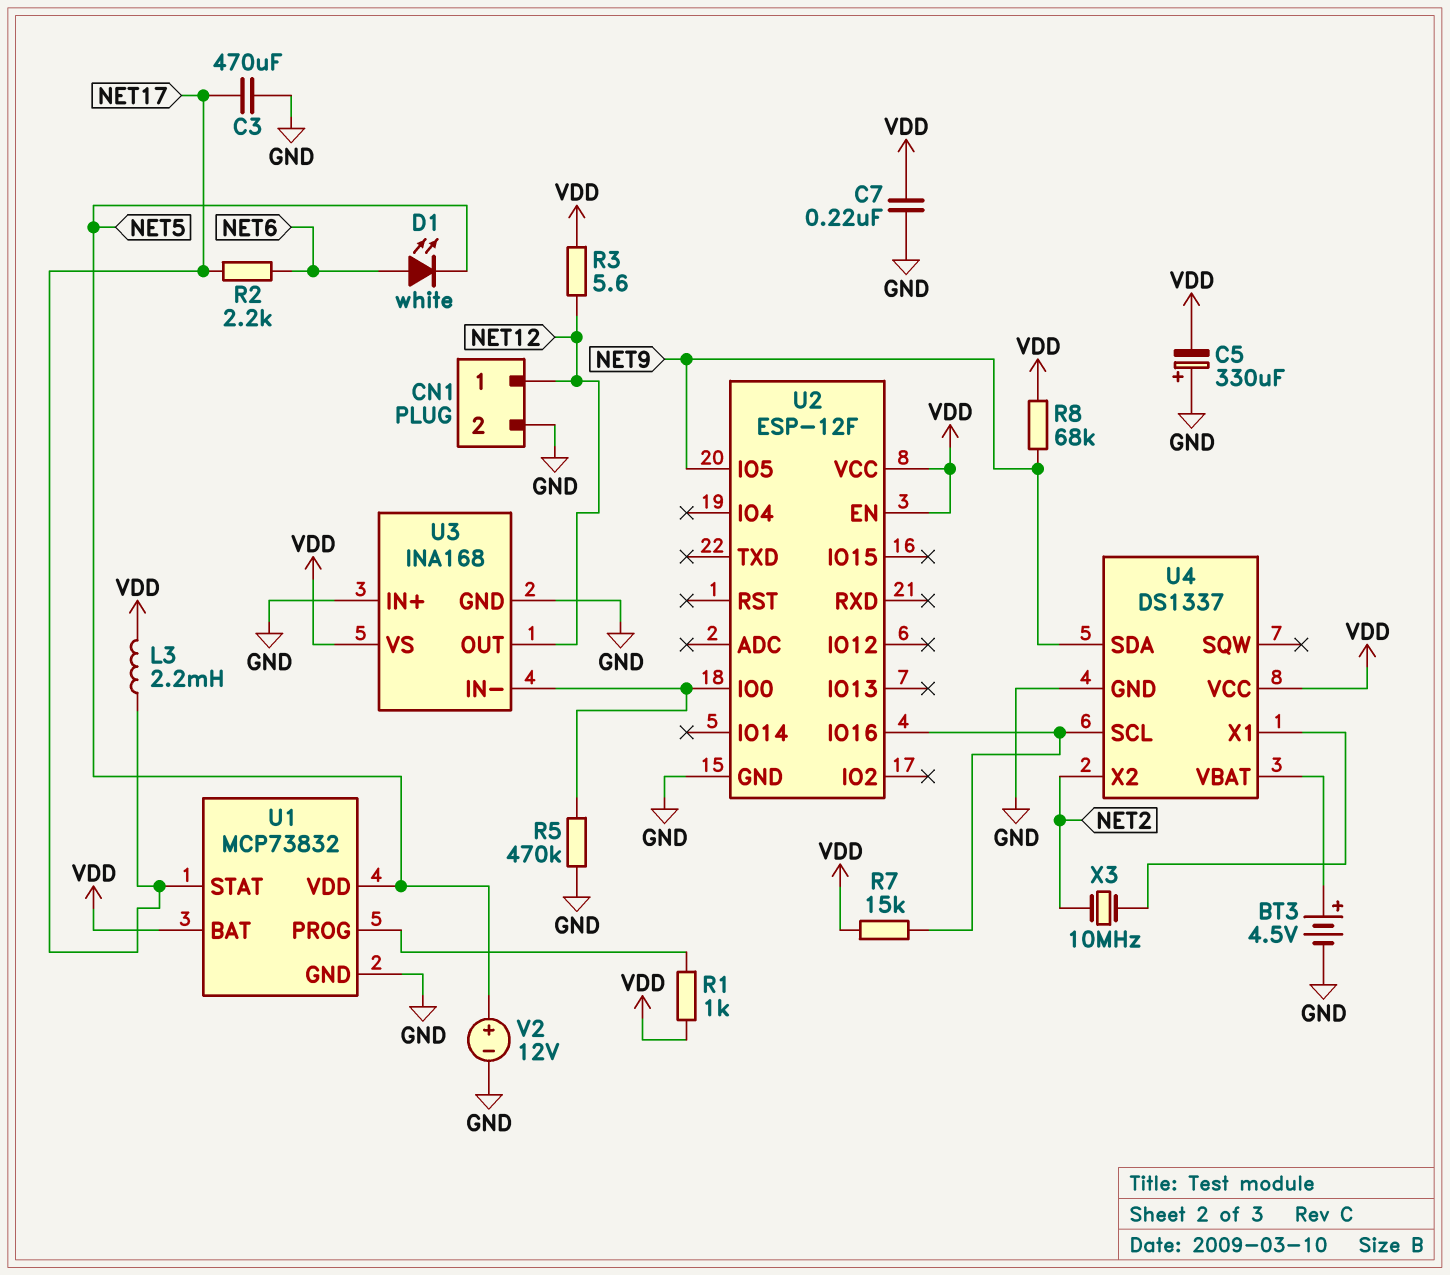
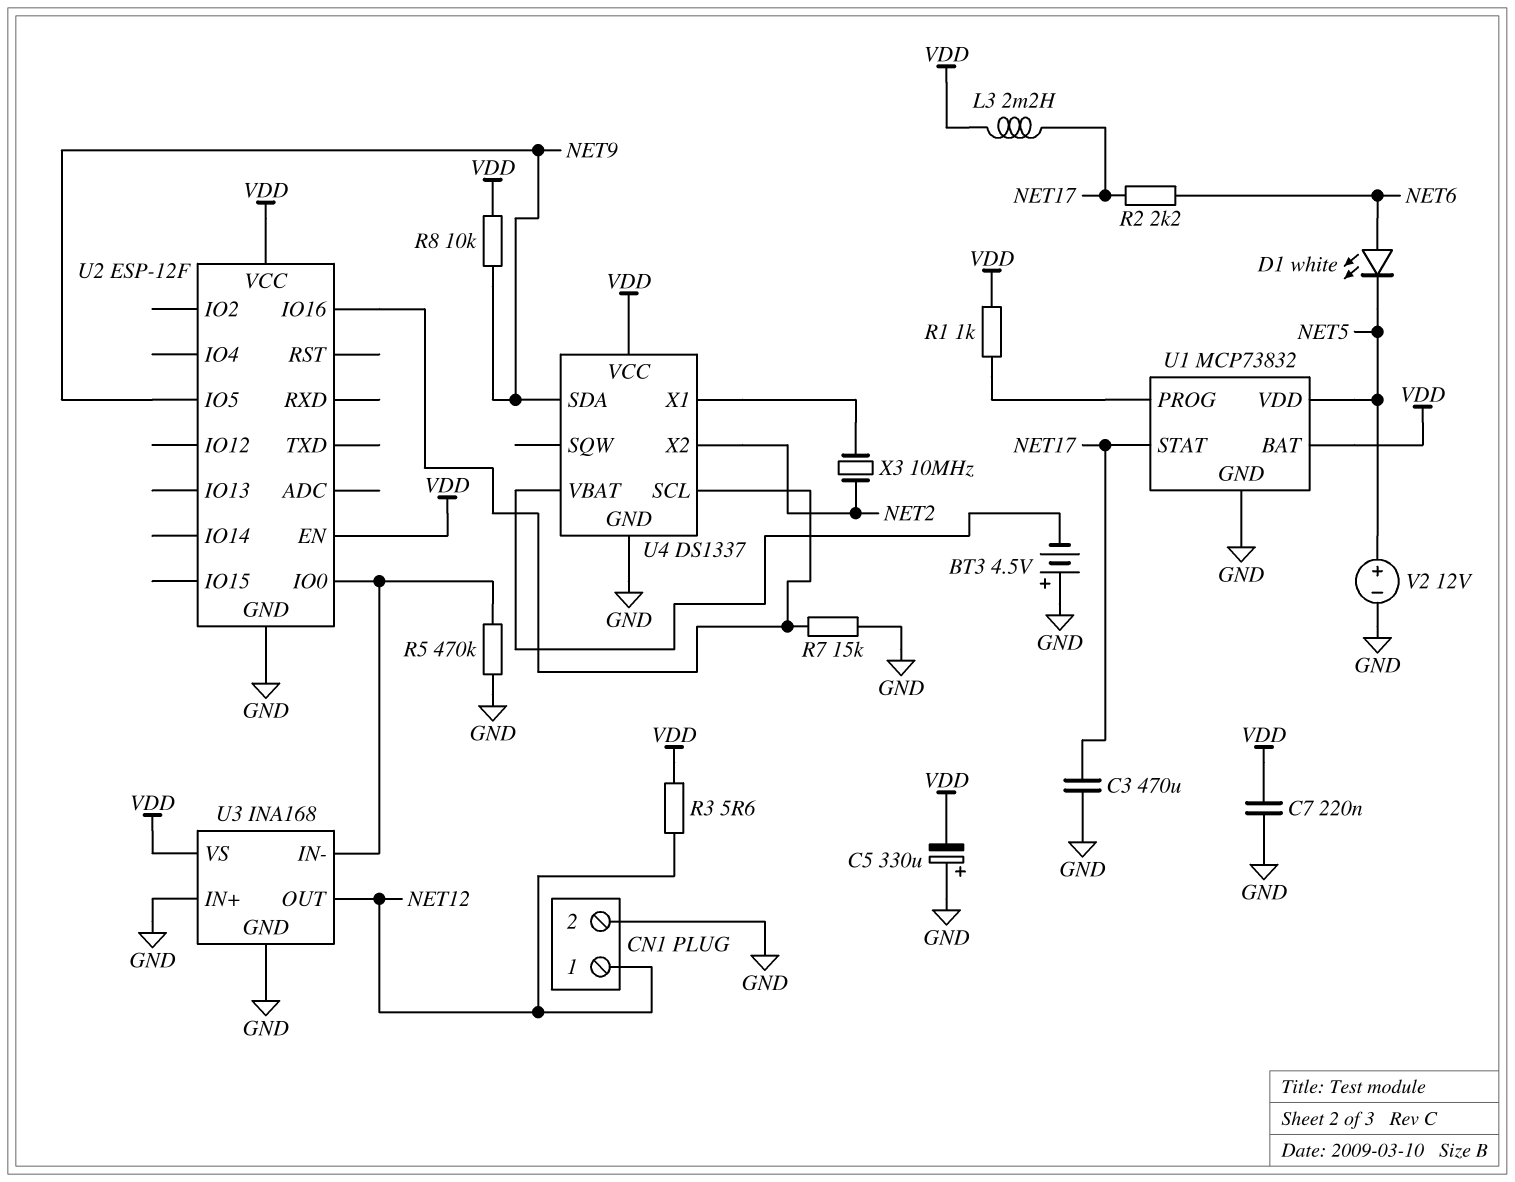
BT3: 4.5V (plus U4/VBAT, minus GND) -> 4.5V (plus GND, minus U4/VBAT)
R7: 15k (U2/IO16, VDD) -> 15k (GND, U2/IO16)
R8: 68k (NET9, VDD) -> 10k (NET9, VDD)

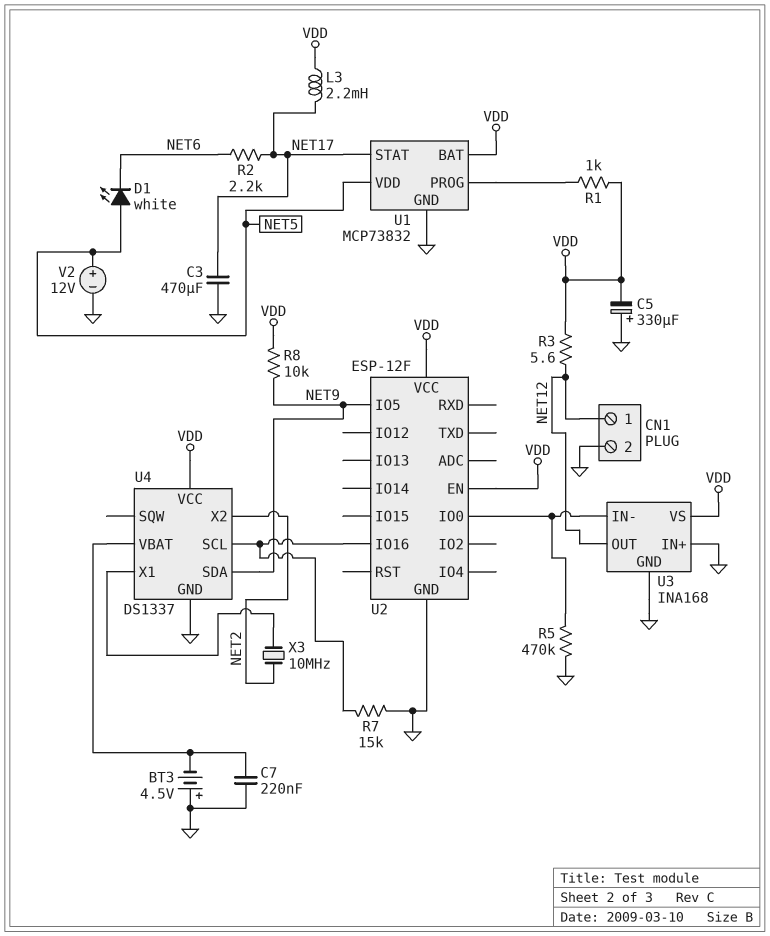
C7: 220nF (GND, VDD) -> 220nF (GND, U4/VBAT)
D1: LED white (A NET6, K NET5) -> LED white (A NET5, K NET6)

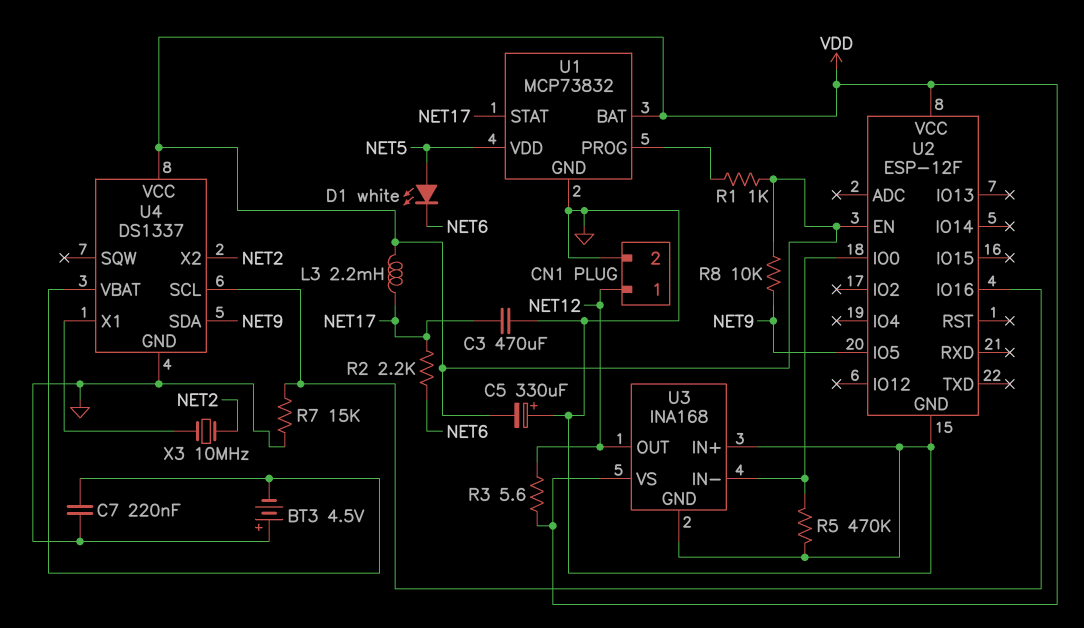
V2: 12V (plus NET5, minus GND) -> none

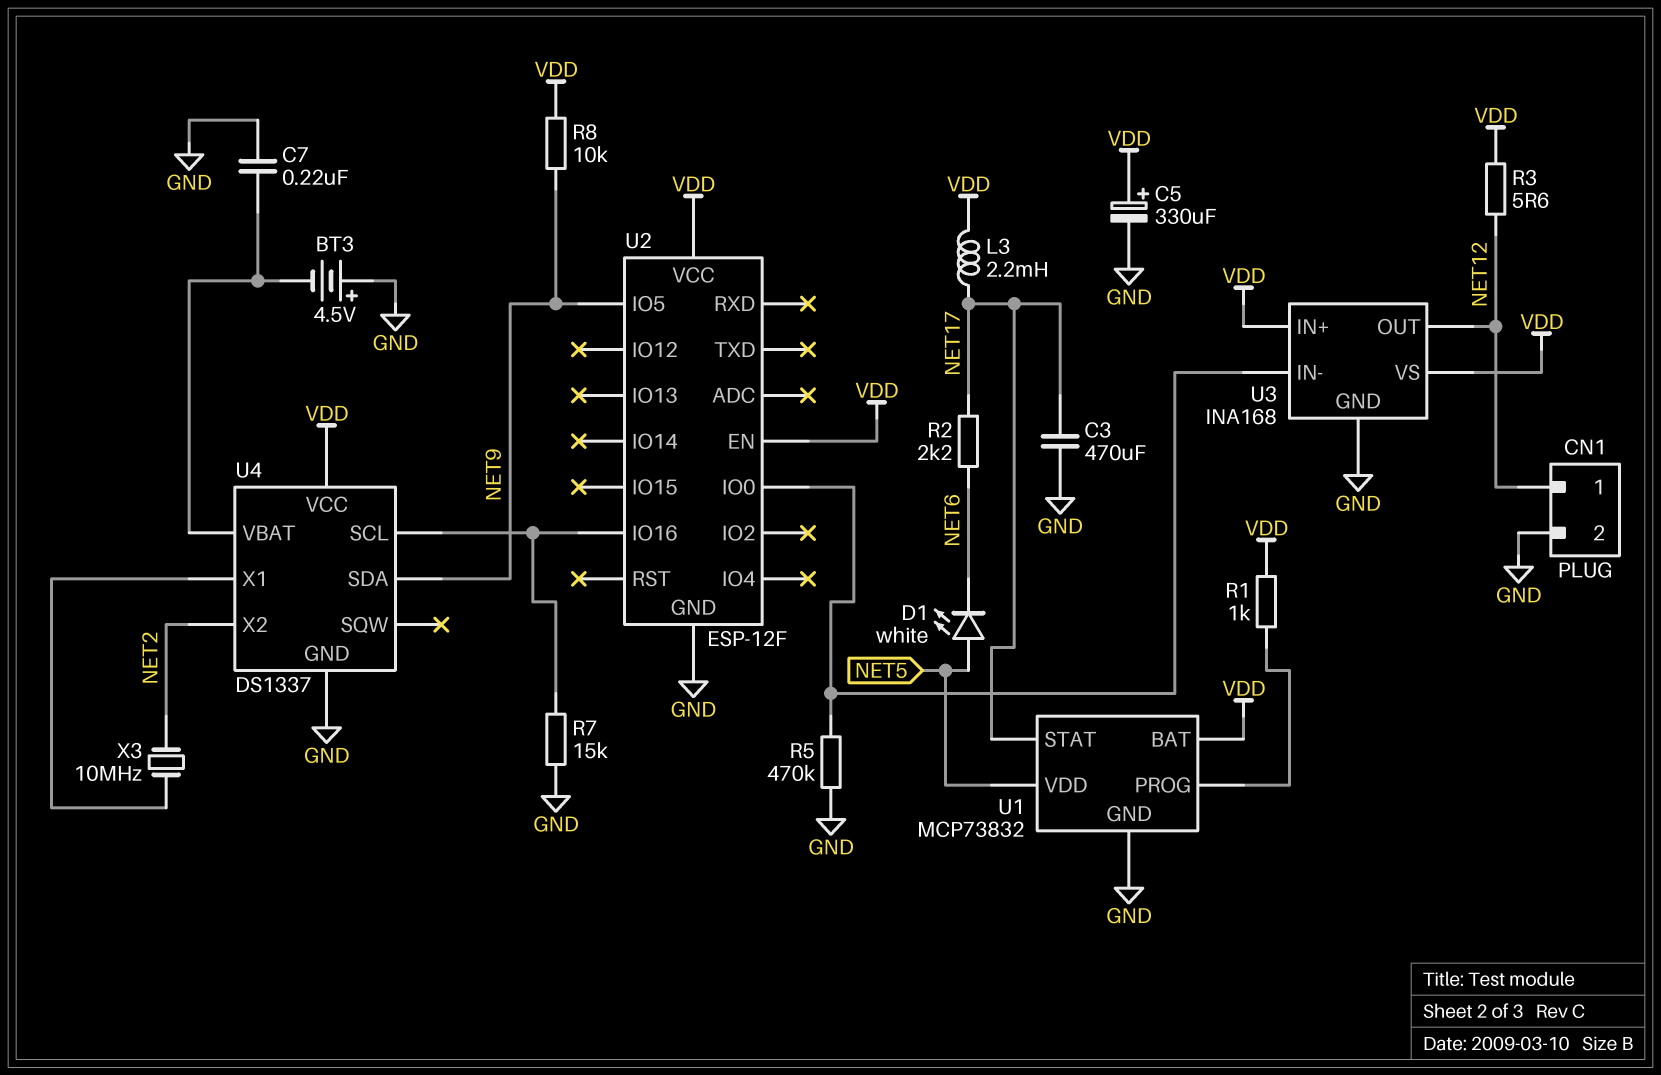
C5: 330uF (plus GND, minus VDD) -> 330uF (plus VDD, minus GND)
U3 pin IN+: GND -> VDD

